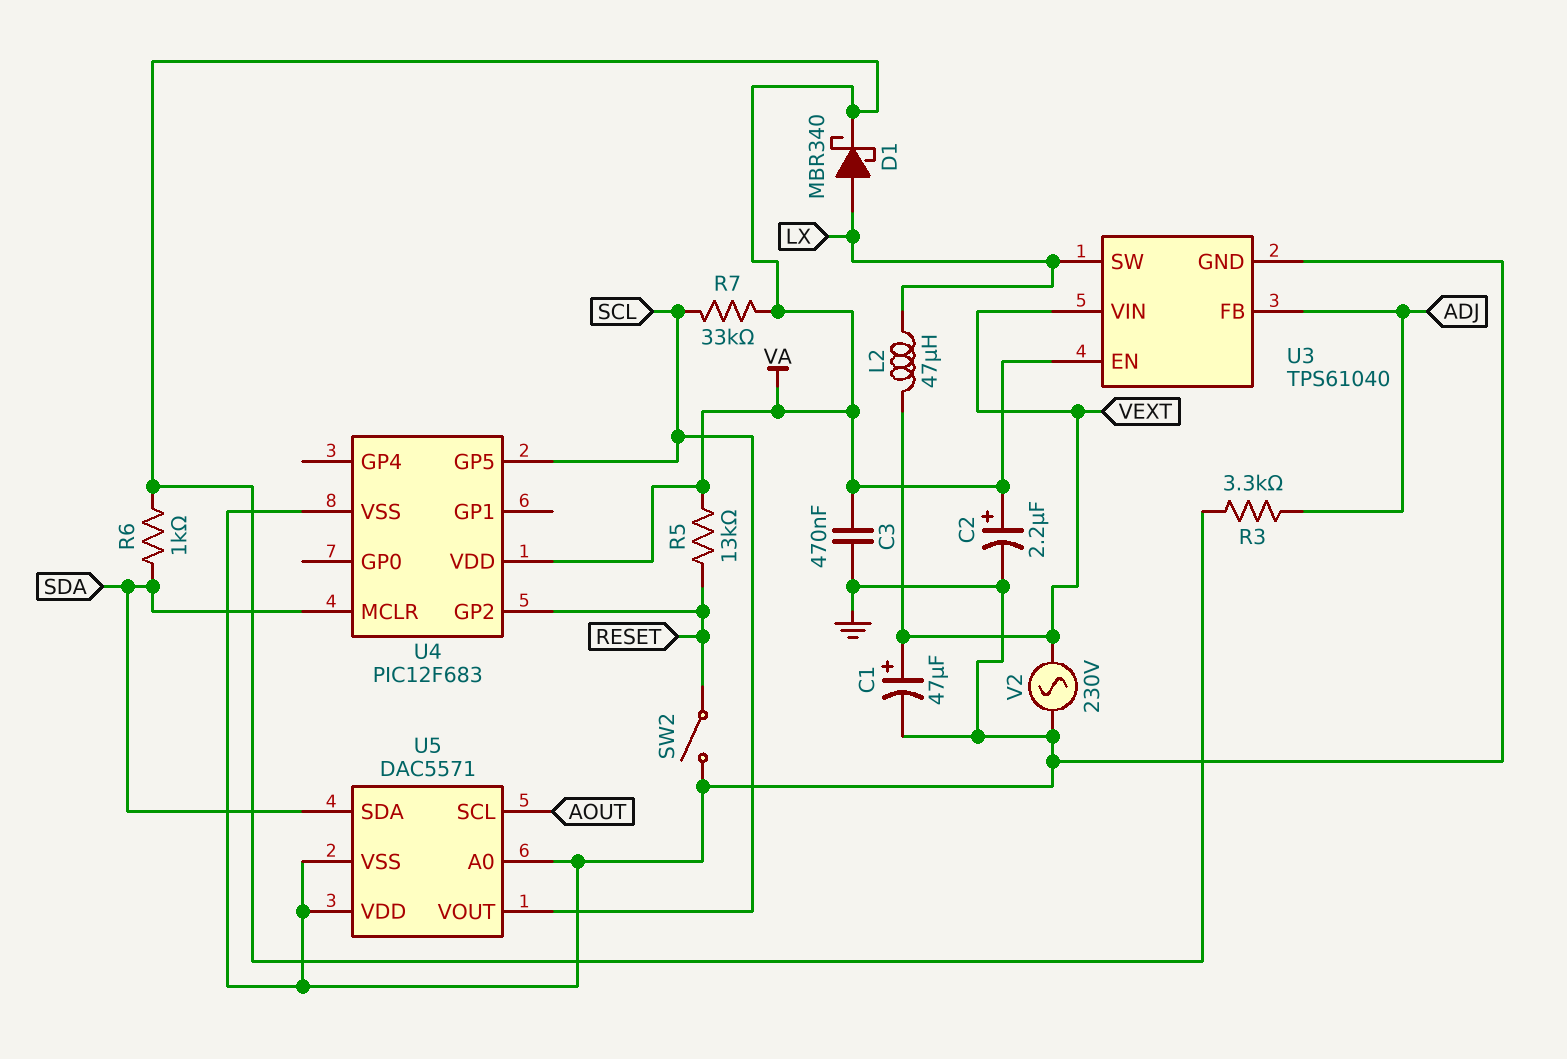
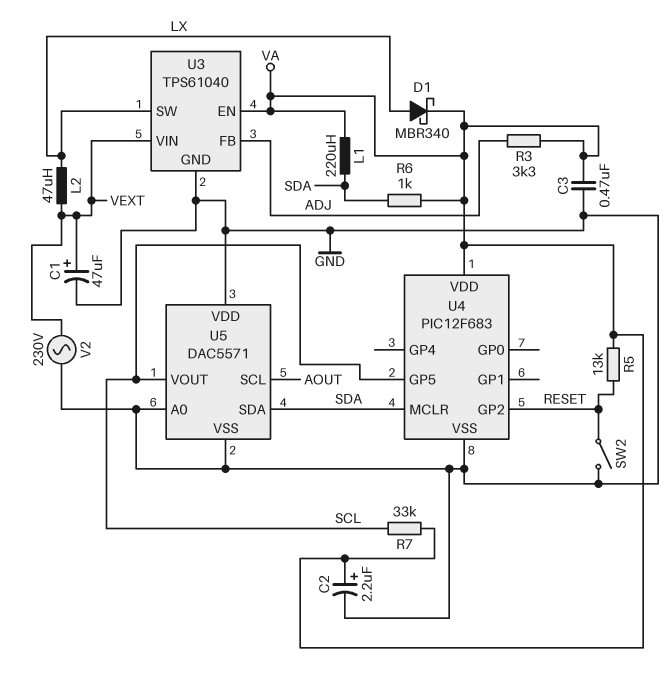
L1: none -> 220uH (SDA, VA)

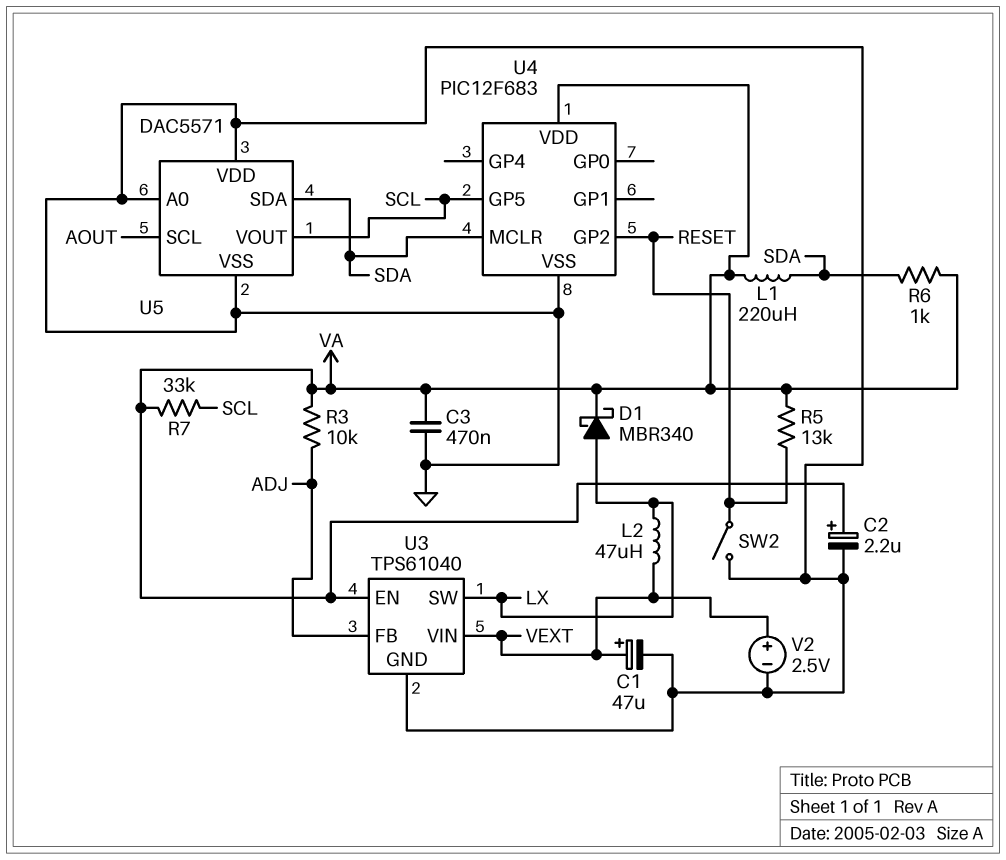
R3: 3.3k (ADJ, VA) -> 10k (ADJ, VA)
V2: AC 230V (GND, VEXT) -> 2.5V (plus VEXT, minus GND)

